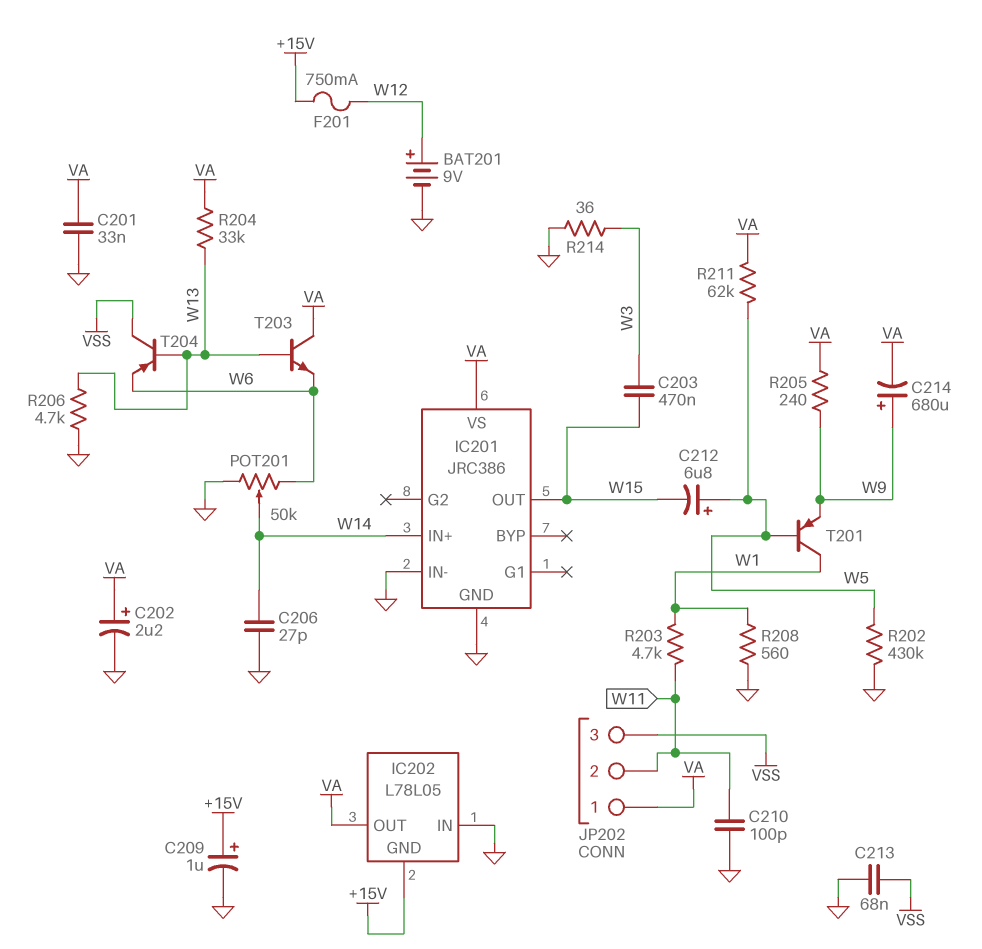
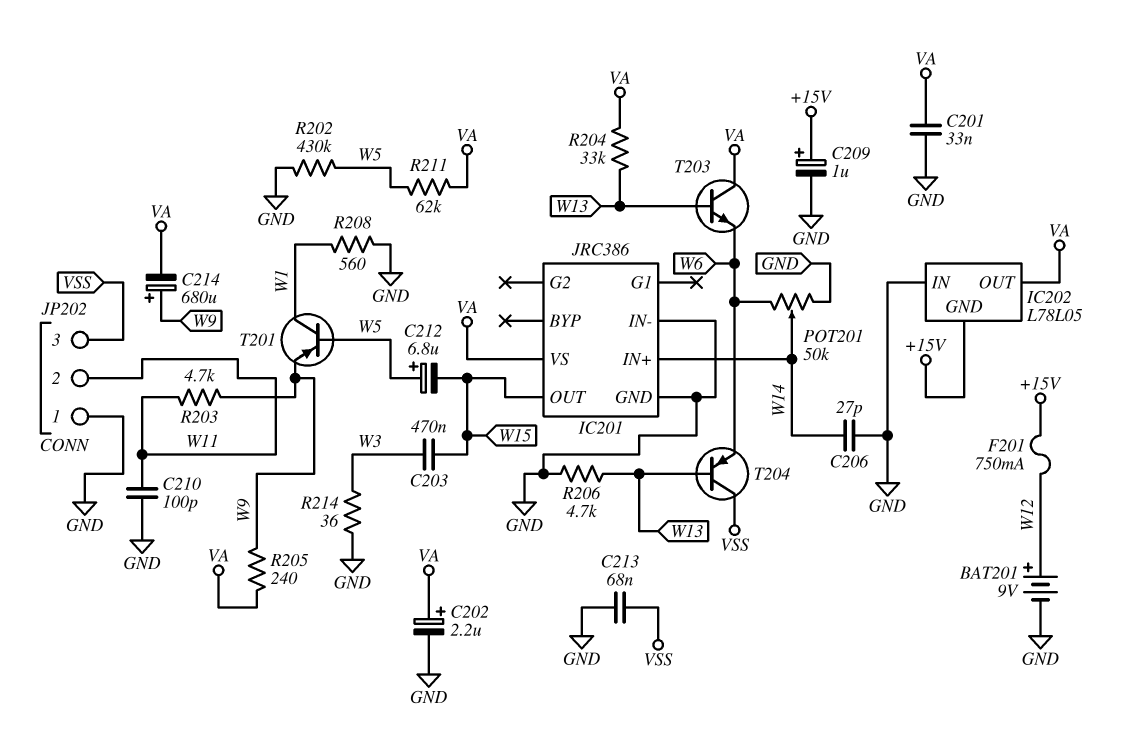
JP202 pin 1: VA -> GND
R203: 4.7k (W1, W11) -> 4.7k (W9, W11)

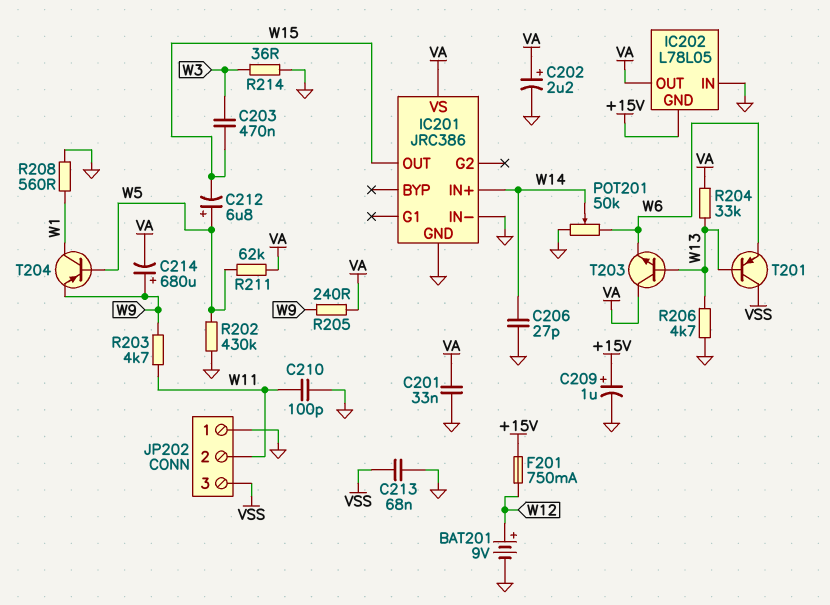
T201: PNP (B W5, C W1, E W9) -> PNP (B W13, C VSS, E W6)
T204: PNP (B W13, C VSS, E W6) -> PNP (B W5, C W1, E W9)

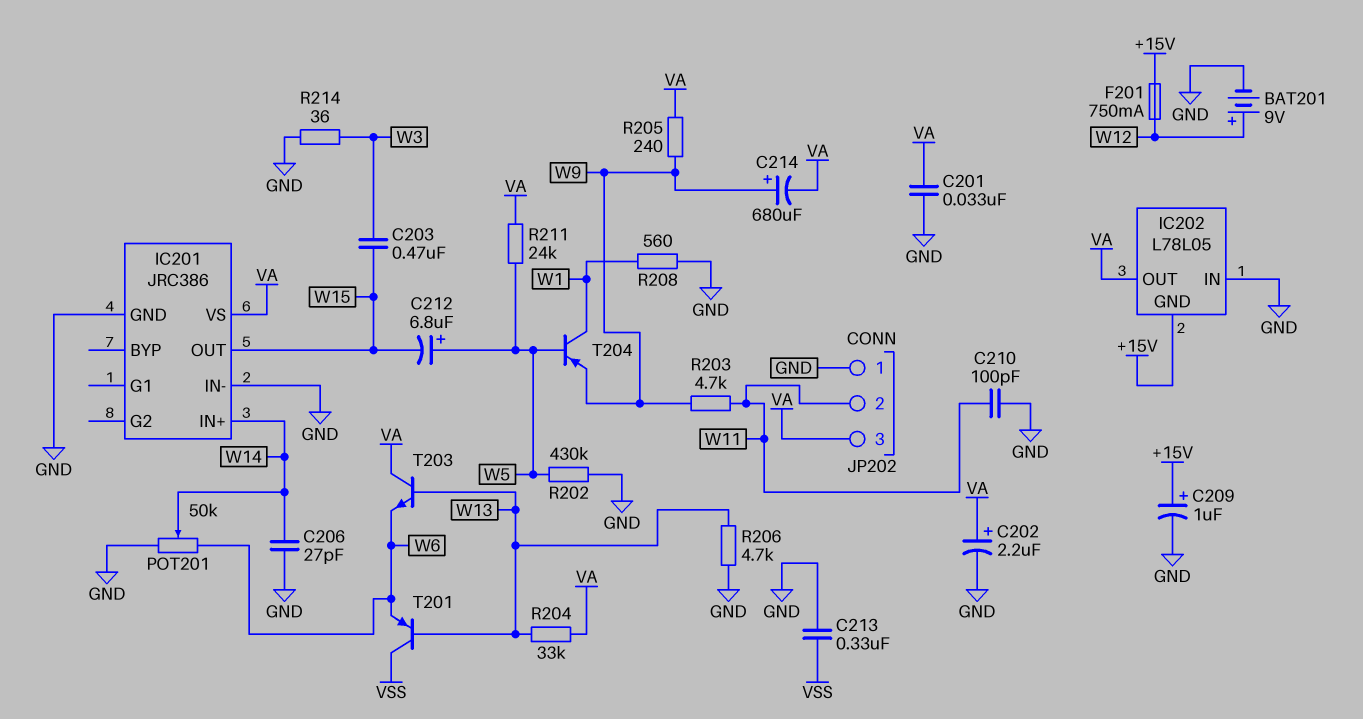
C213: 68nF (GND, VSS) -> 330nF (GND, VSS)
JP202 pin 3: VSS -> VA
R211: 62k (VA, W5) -> 24k (VA, W5)

